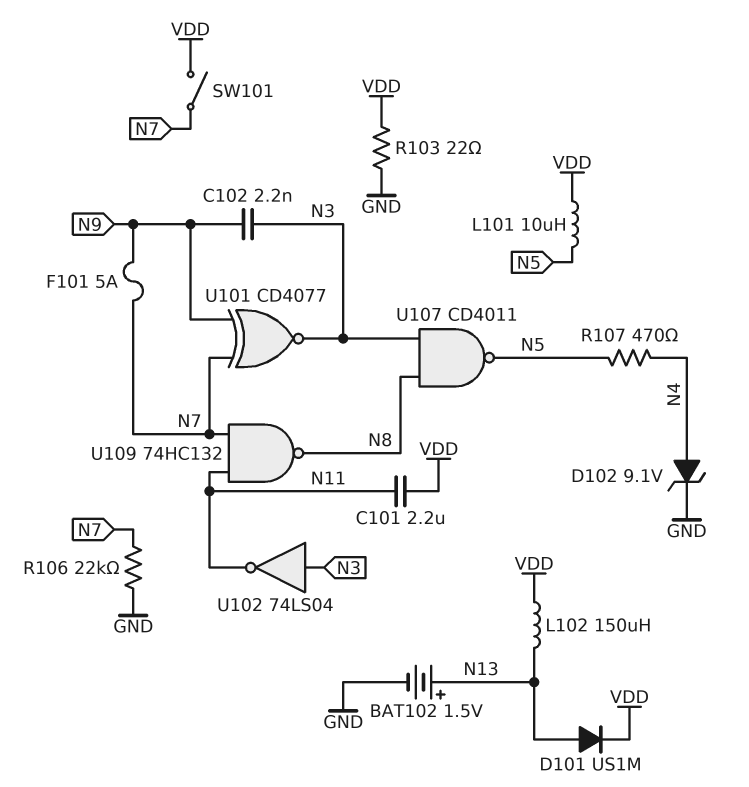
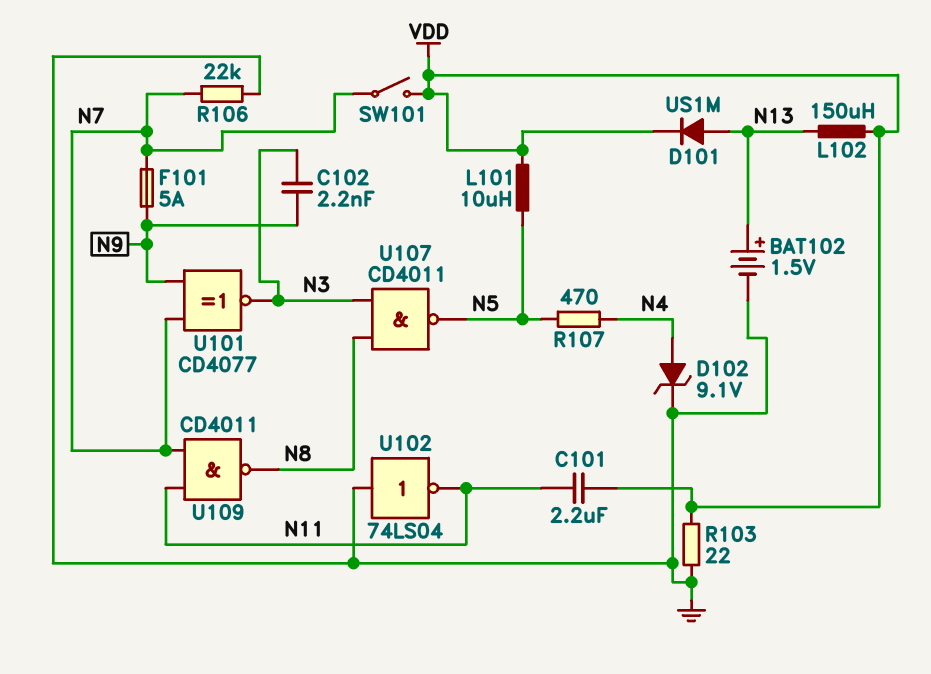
U102: NOT 74LS04 (in N3, out N11) -> NOT 74LS04 (in GND, out N11)
U109: NAND 74HC132 (in N7, in N11, out N8) -> NAND CD4011 (in N7, in N11, out N8)

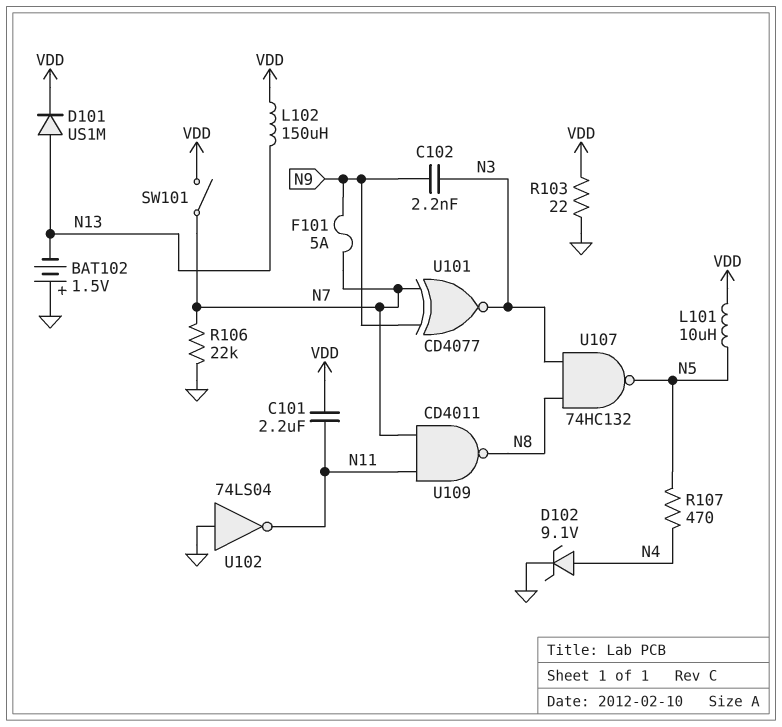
BAT102: 1.5V (plus N13, minus GND) -> 1.5V (plus GND, minus N13)
U107: NAND CD4011 (in N3, in N8, out N5) -> NAND 74HC132 (in N3, in N8, out N5)

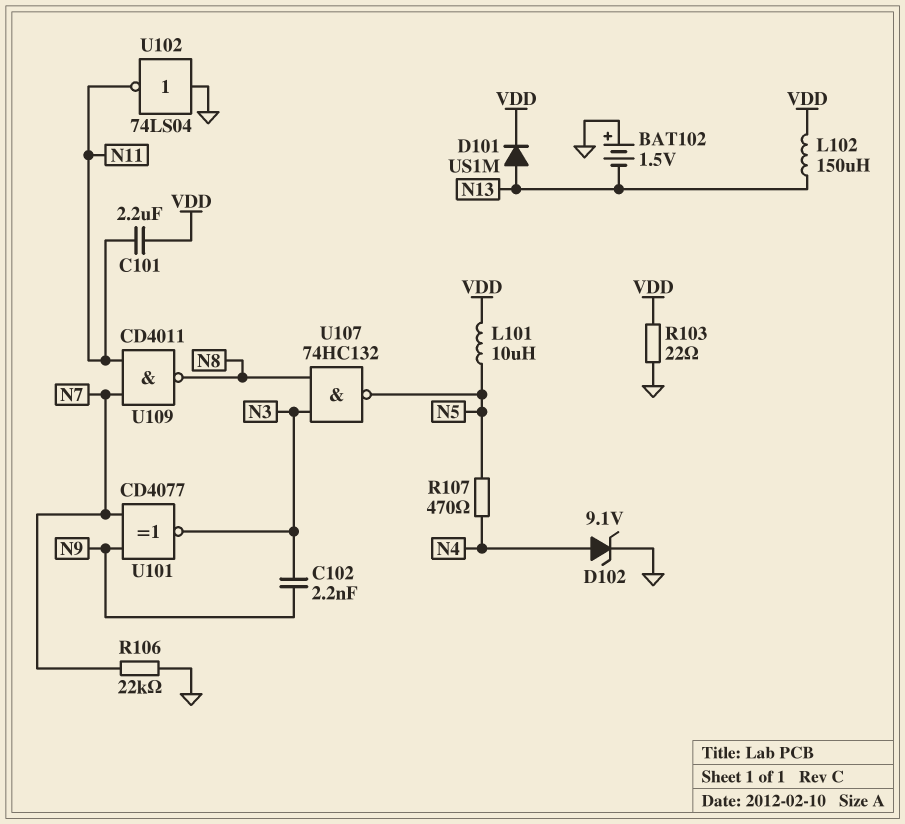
F101: 5A (N7, N9) -> none
SW101: switch (N7, VDD) -> none

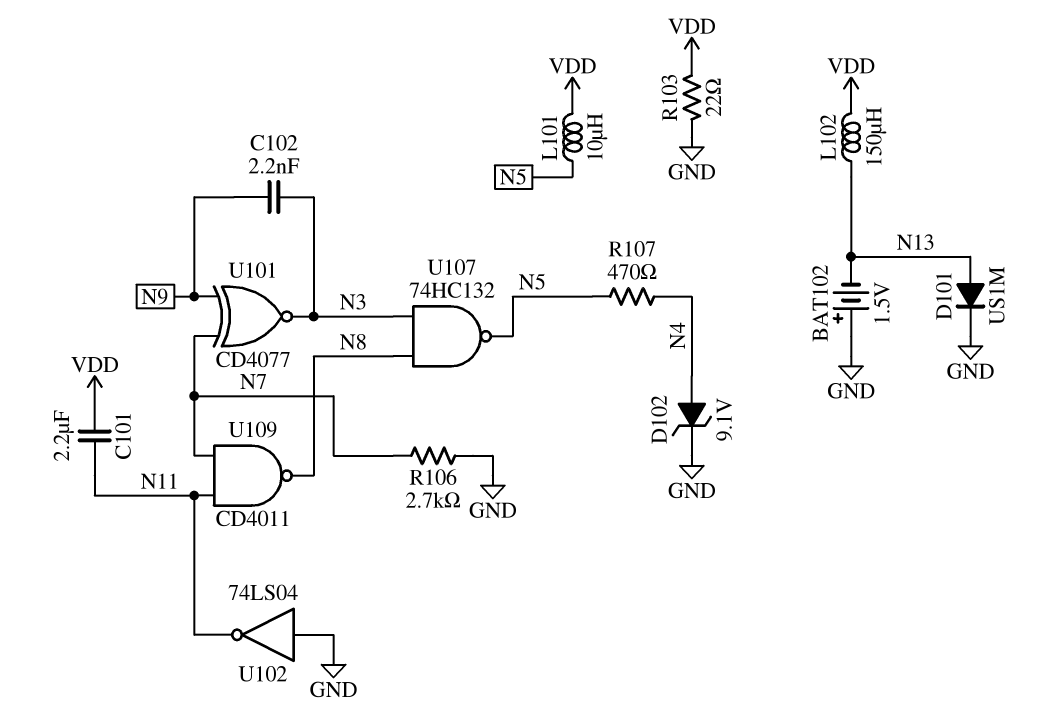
D101: diode US1M (A N13, K VDD) -> diode US1M (A N13, K GND)
R106: 22k (GND, N7) -> 2.7k (GND, N7)

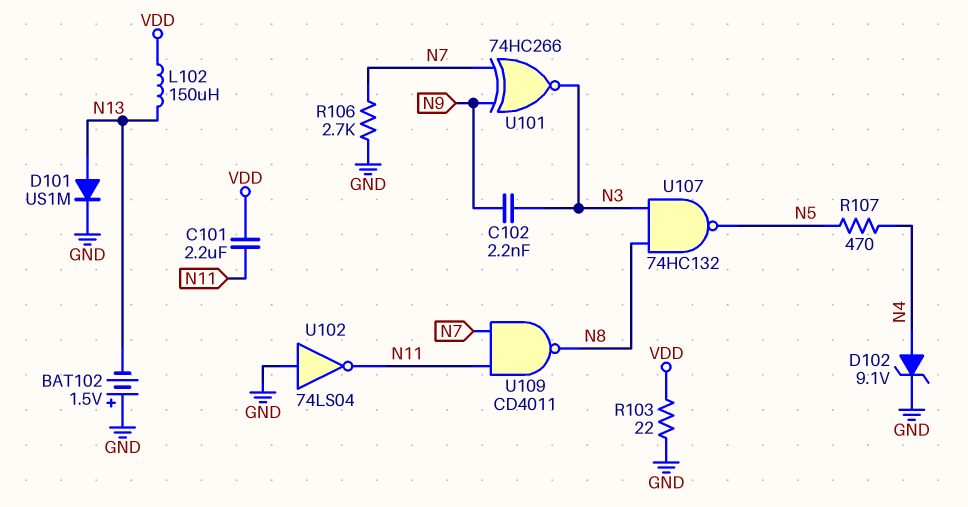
L101: 10uH (N5, VDD) -> none
U101: XNOR CD4077 (in N7, in N9, out N3) -> XNOR 74HC266 (in N7, in N9, out N3)

